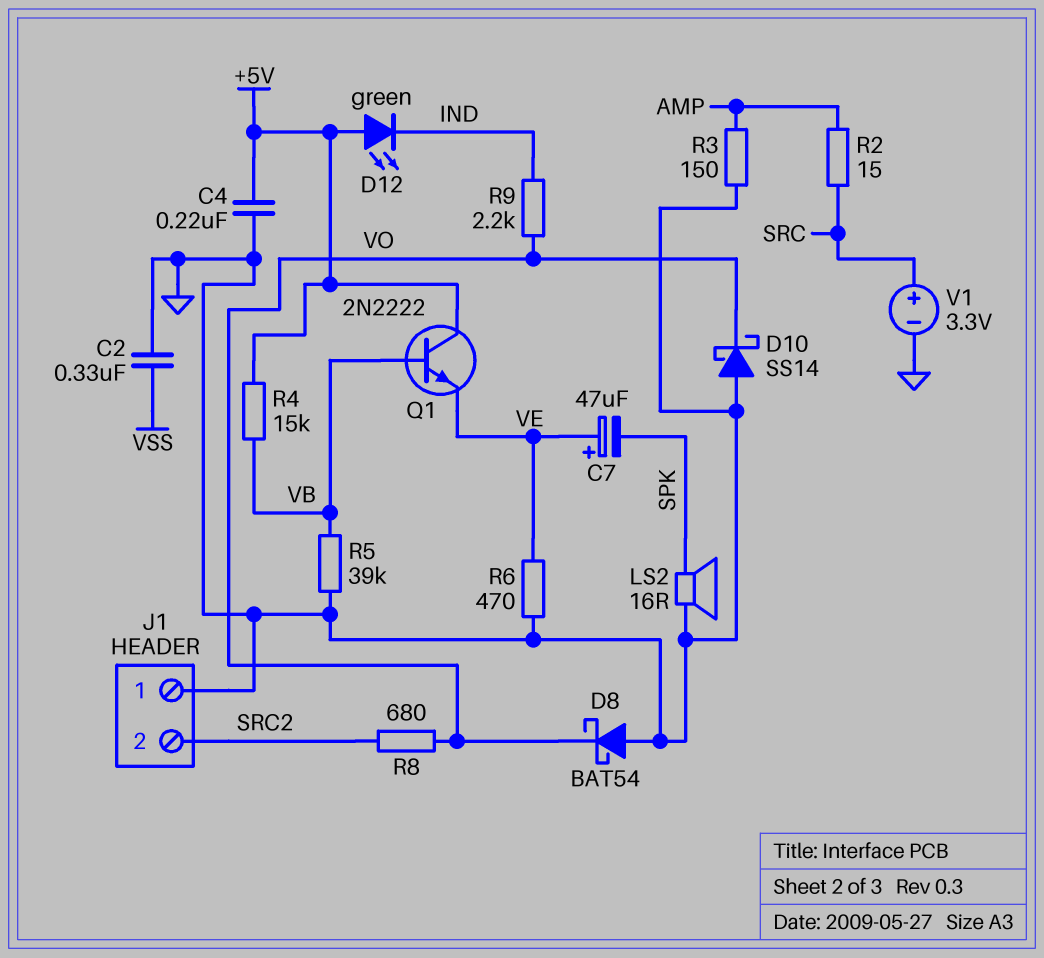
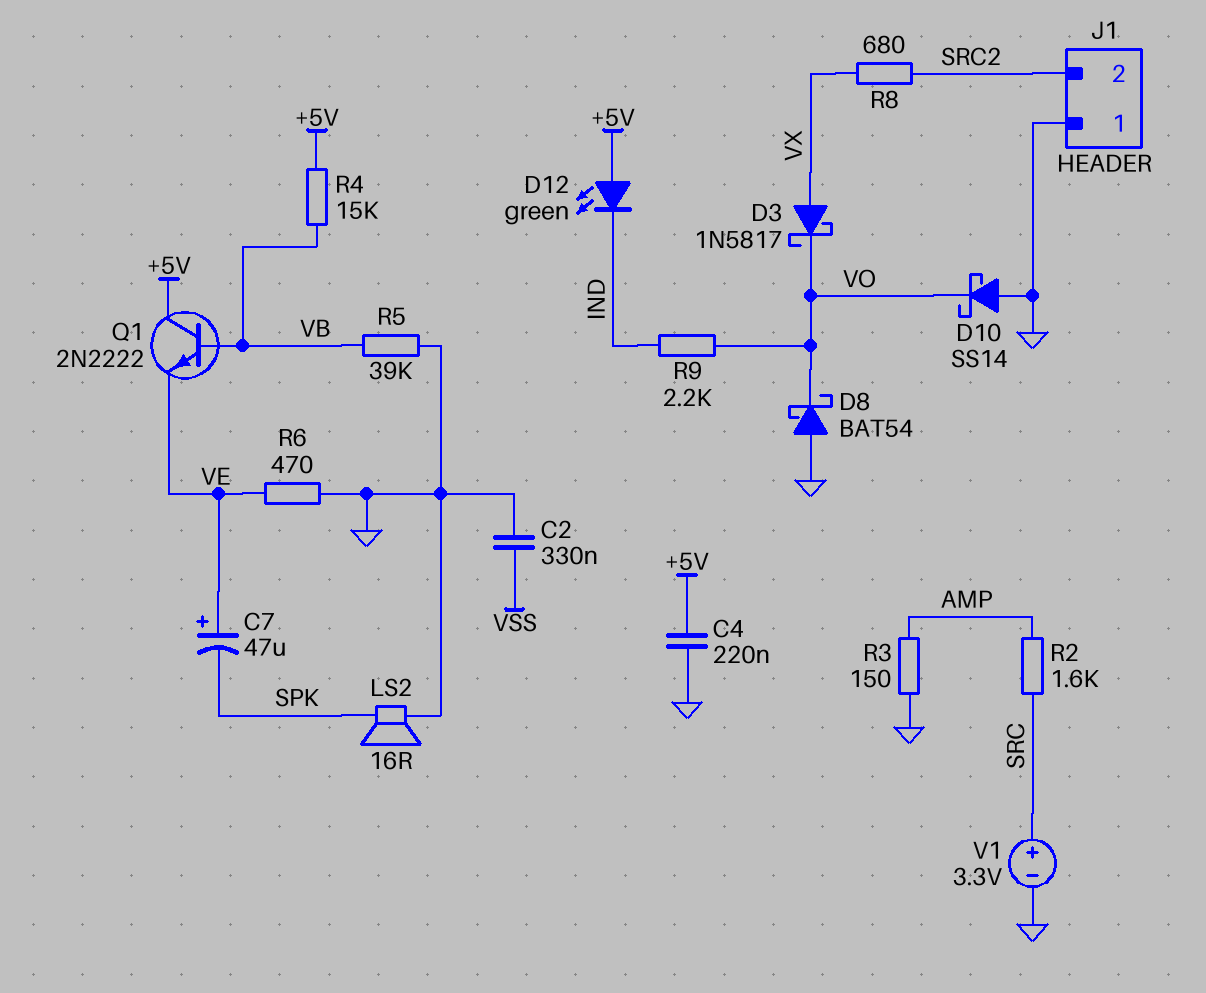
D3: none -> schottky 1N5817 (A VX, K VO)
R2: 15 (AMP, SRC) -> 1.6k (AMP, SRC)
R8: 680 (SRC2, VO) -> 680 (SRC2, VX)

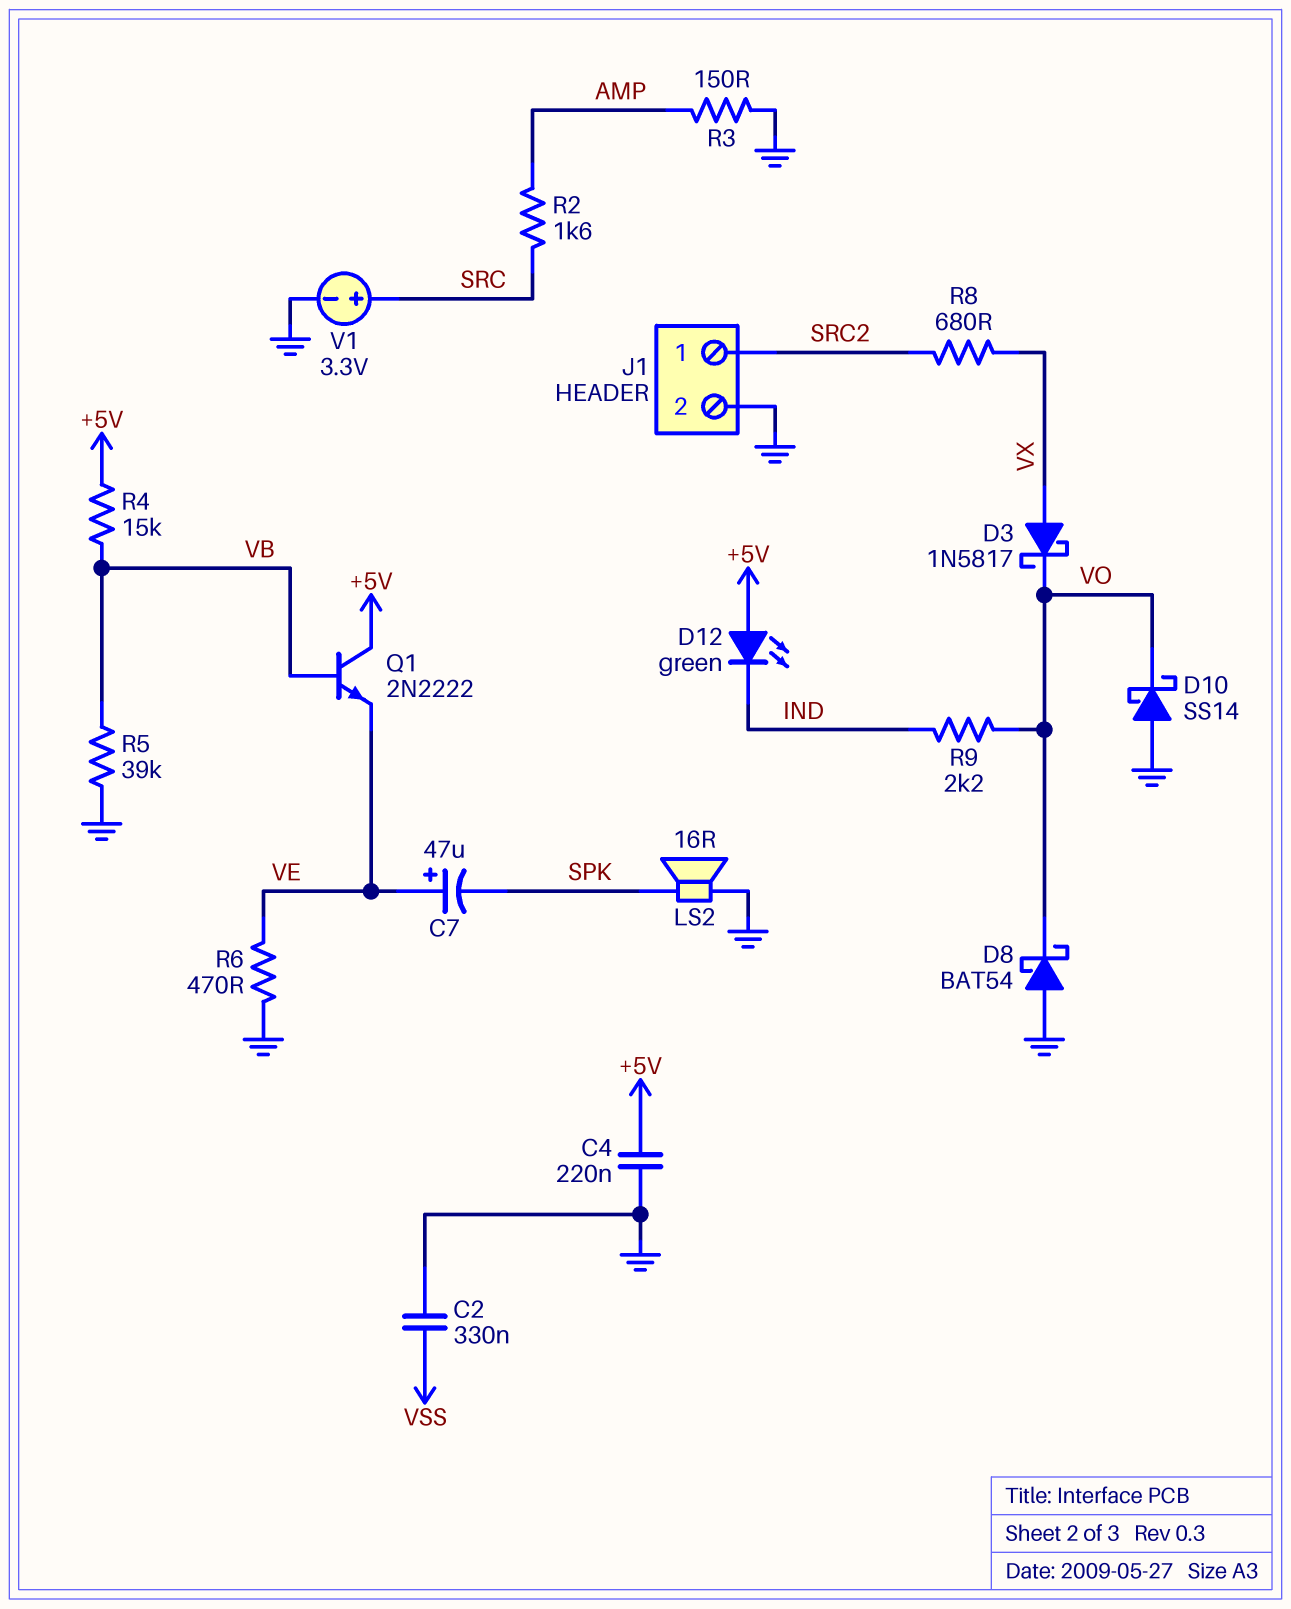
J1 pin 1: GND -> SRC2
J1 pin 2: SRC2 -> GND

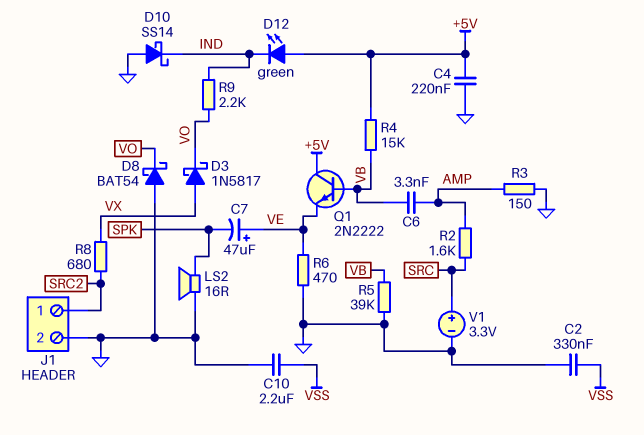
C6: none -> 3.3nF (AMP, VB)
C10: none -> 2.2uF (GND, VSS)
D10: schottky SS14 (A GND, K VO) -> schottky SS14 (A GND, K IND)

